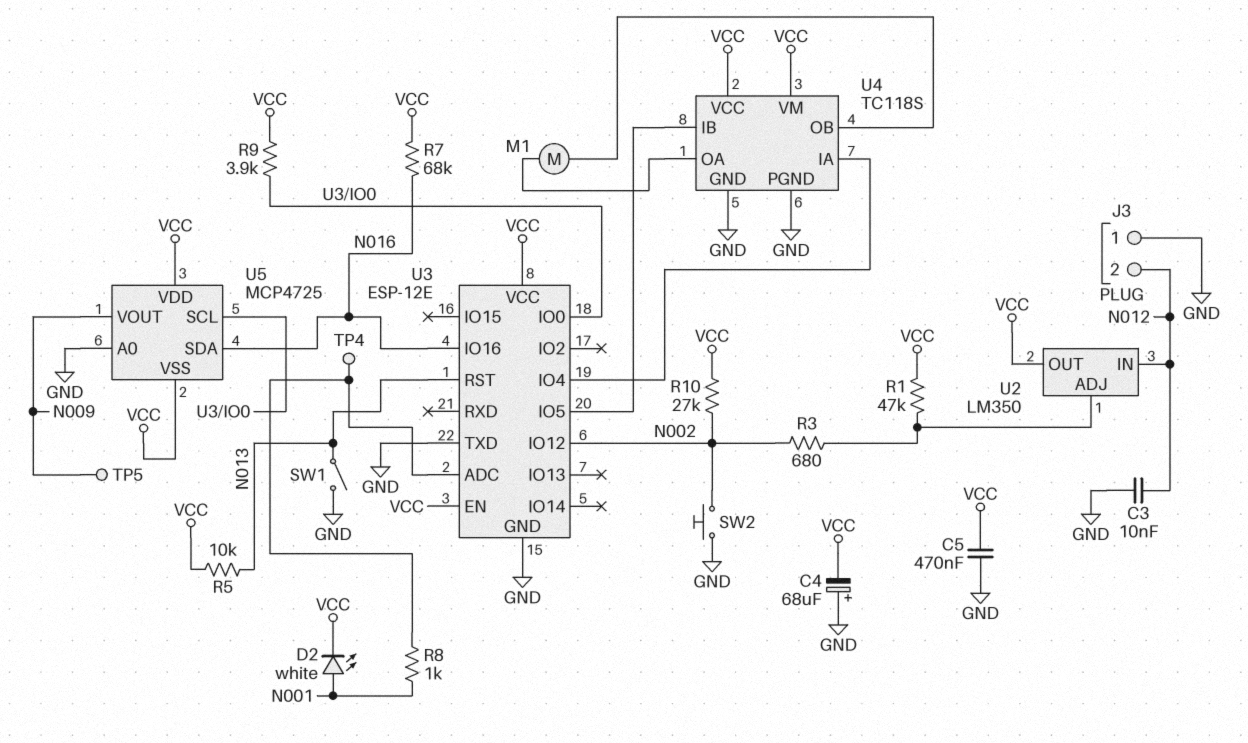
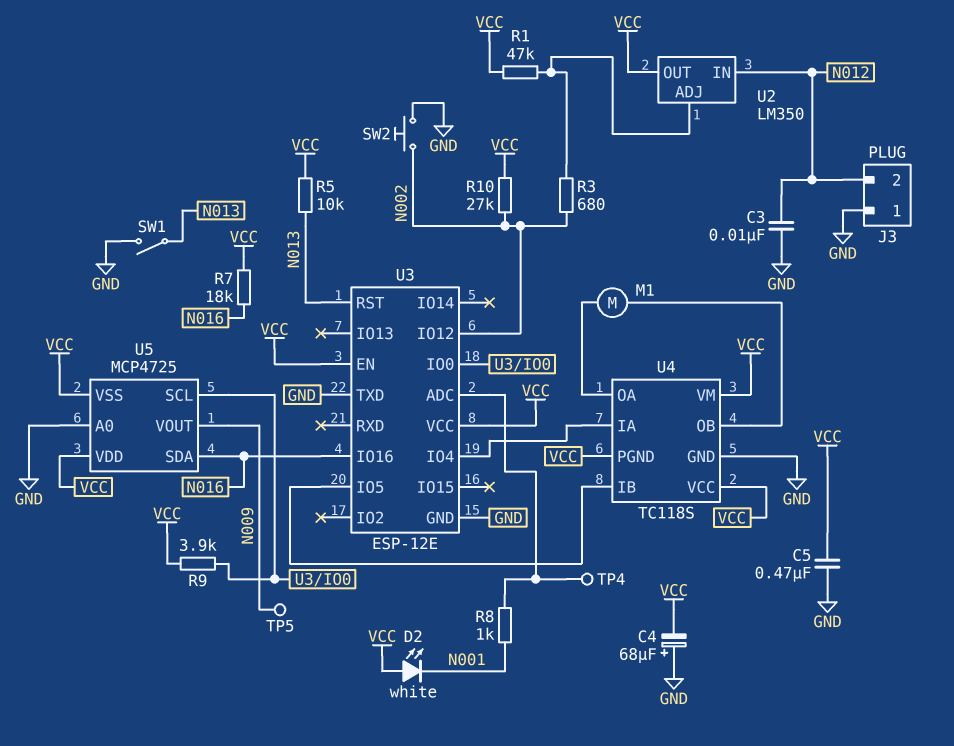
D2: LED white (A N001, K VCC) -> LED white (A VCC, K N001)
R7: 68k (N016, VCC) -> 18k (N016, VCC)
U4 pin PGND: GND -> VCC

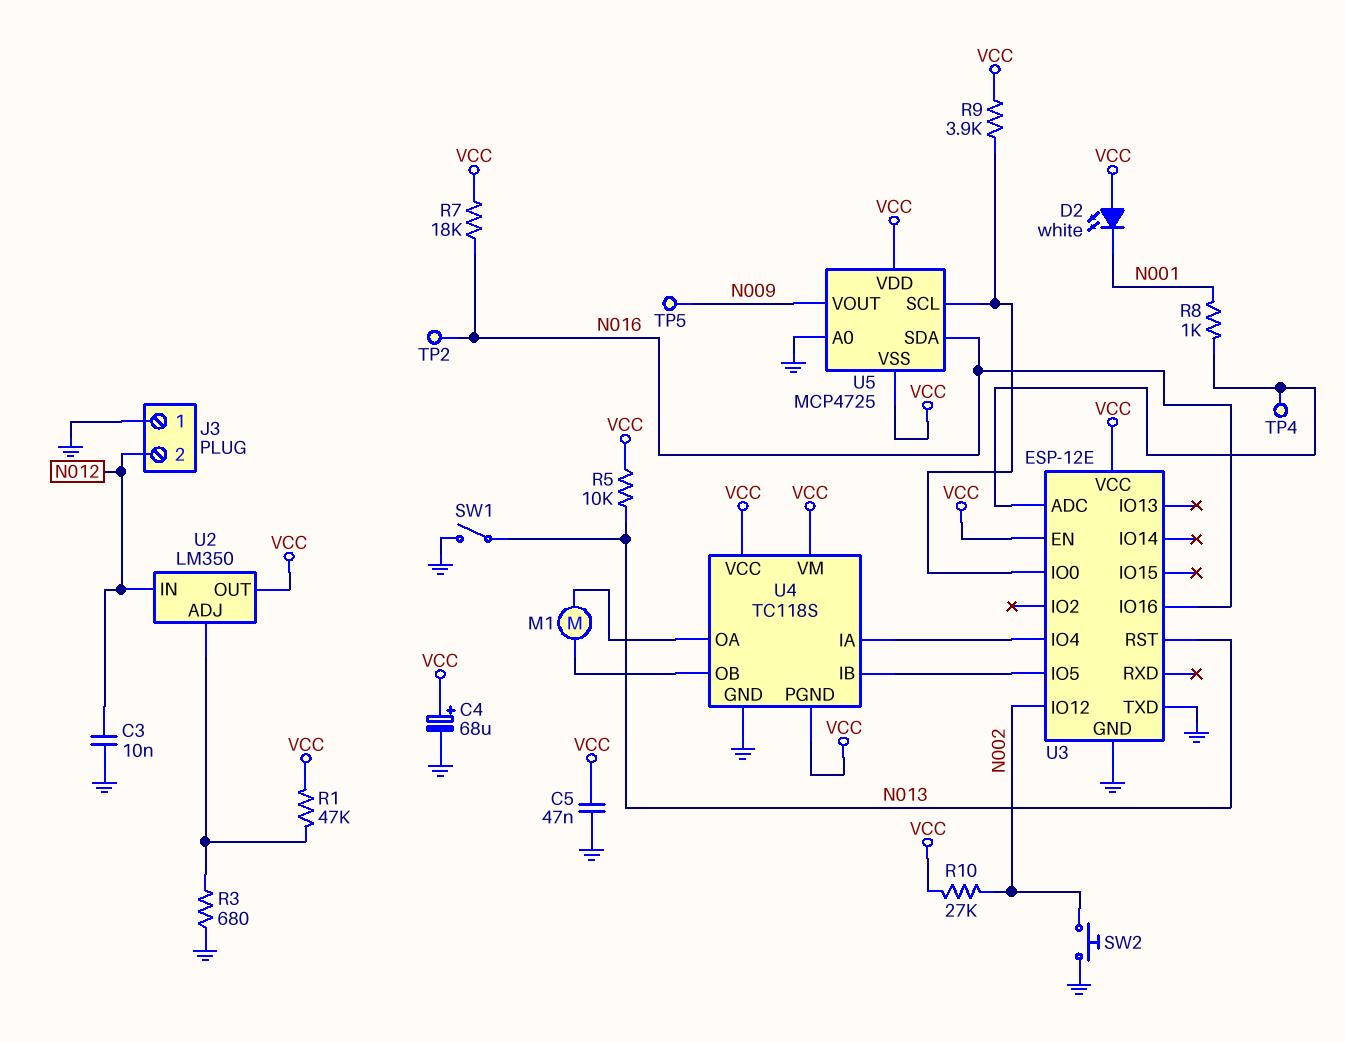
C4: 68uF (plus GND, minus VCC) -> 68uF (plus VCC, minus GND)
C5: 470nF (GND, VCC) -> 47nF (GND, VCC)
R3: 680 (N002, U2/ADJ) -> 680 (GND, U2/ADJ)
TP2: none -> test point (N016)

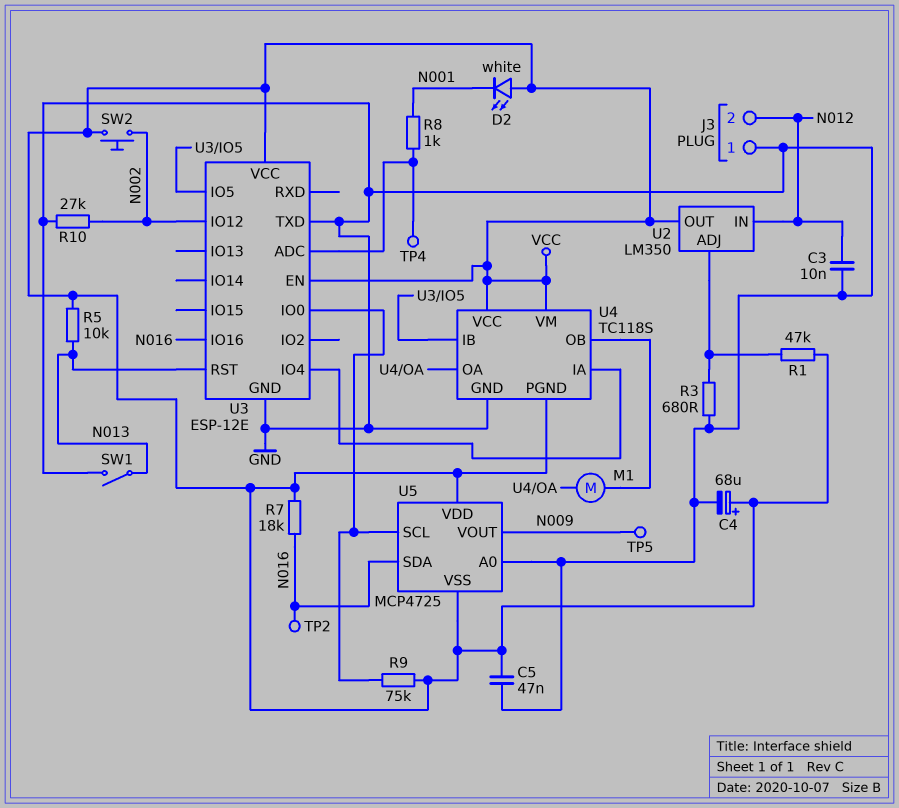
R9: 3.9k (U3/IO0, VCC) -> 75k (U3/IO0, VCC)
R10: 27k (N002, VCC) -> 27k (GND, N002)
SW2: button (GND, N002) -> button (N002, VCC)

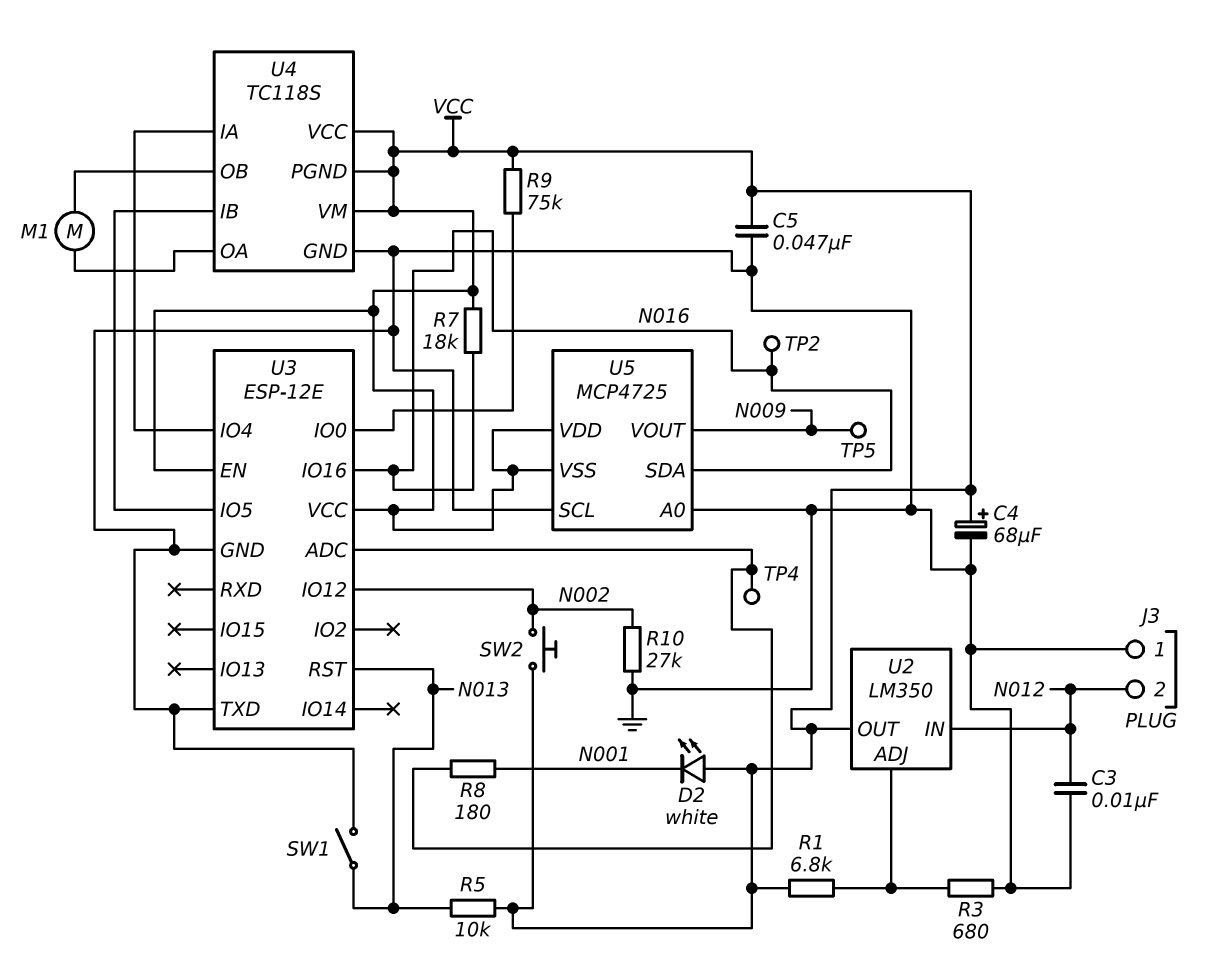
R1: 47k (U2/ADJ, VCC) -> 6.8k (U2/ADJ, VCC)
R8: 1k (N001, U3/ADC) -> 180 (N001, U3/ADC)
U5 pin SCL: U3/IO0 -> GND

